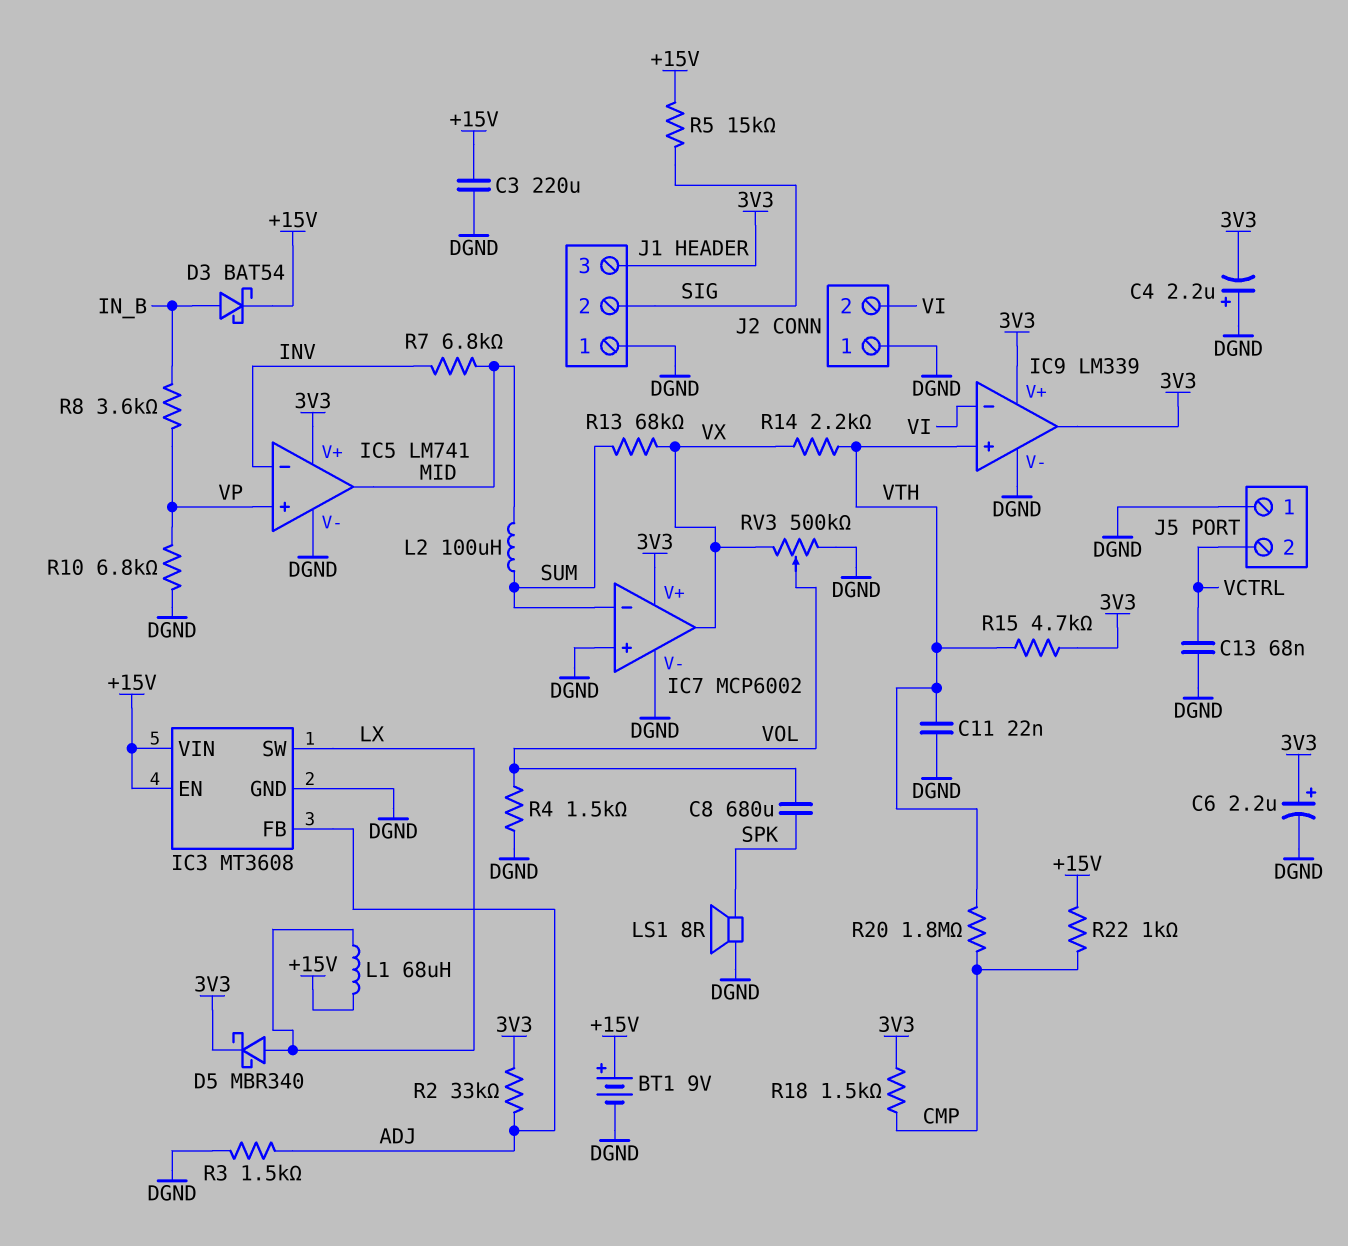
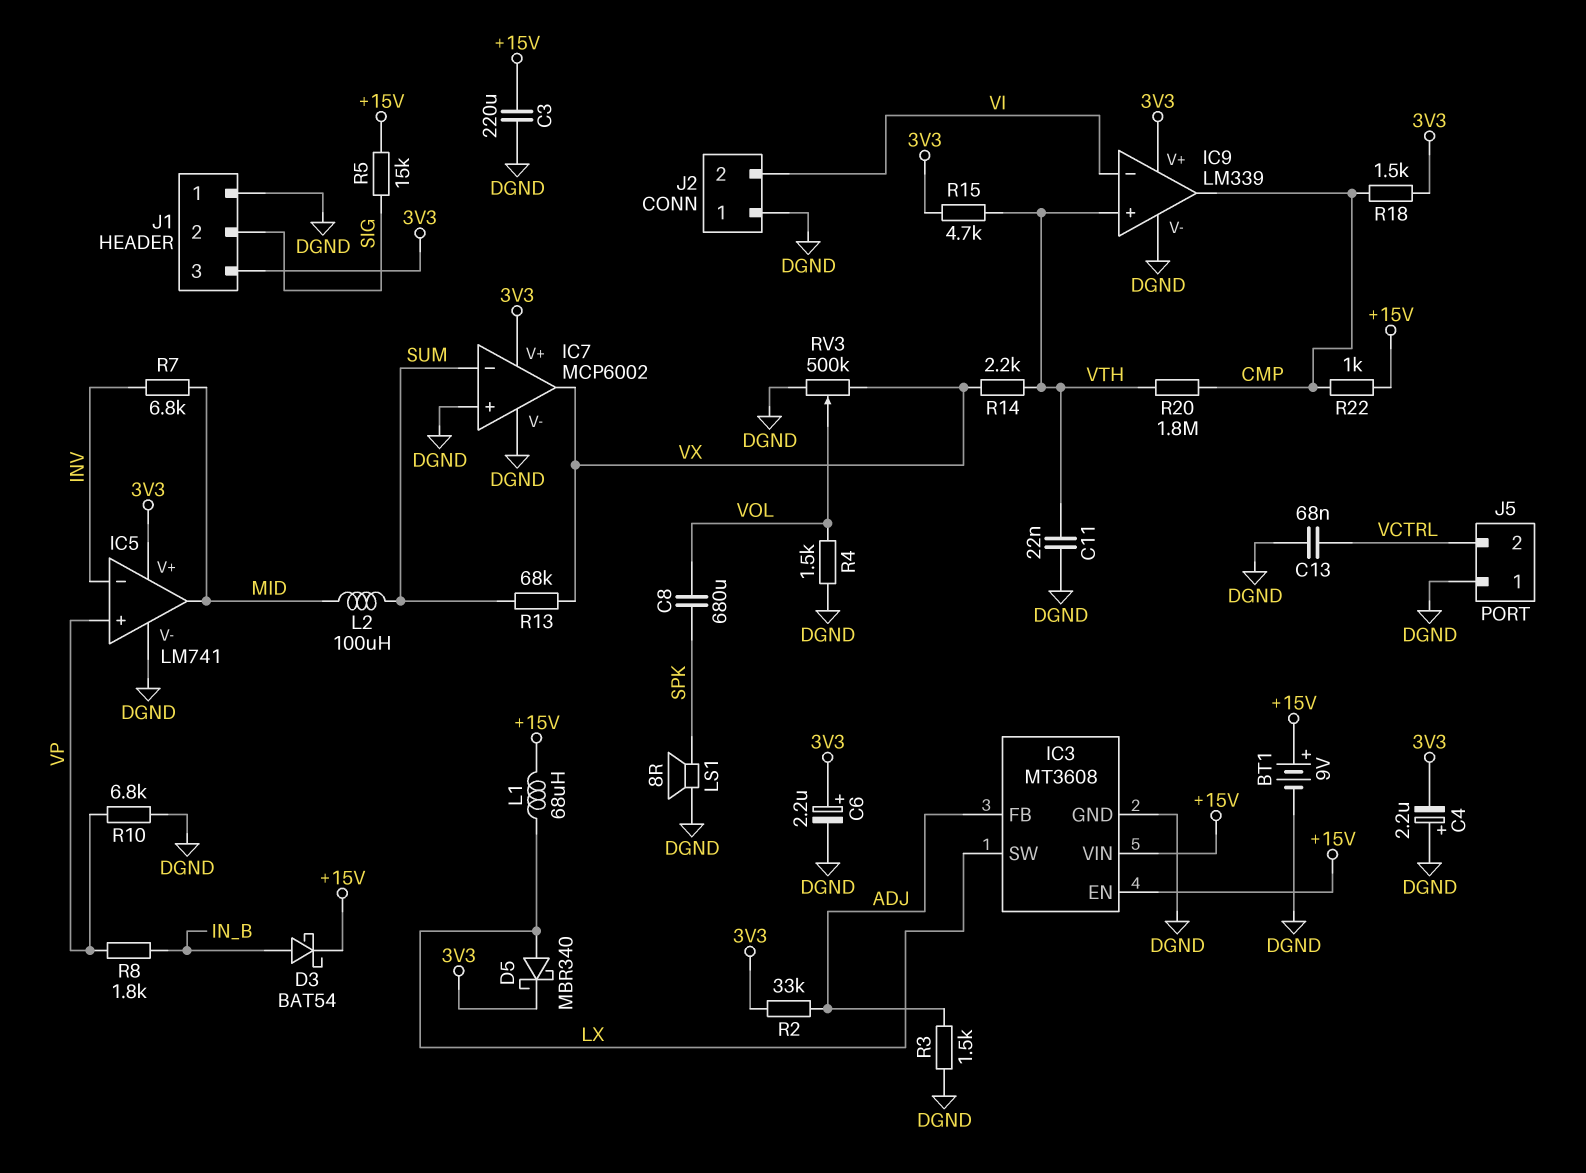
IC9 pin out: 3V3 -> CMP
R8: 3.6k (IN_B, VP) -> 1.8k (IN_B, VP)

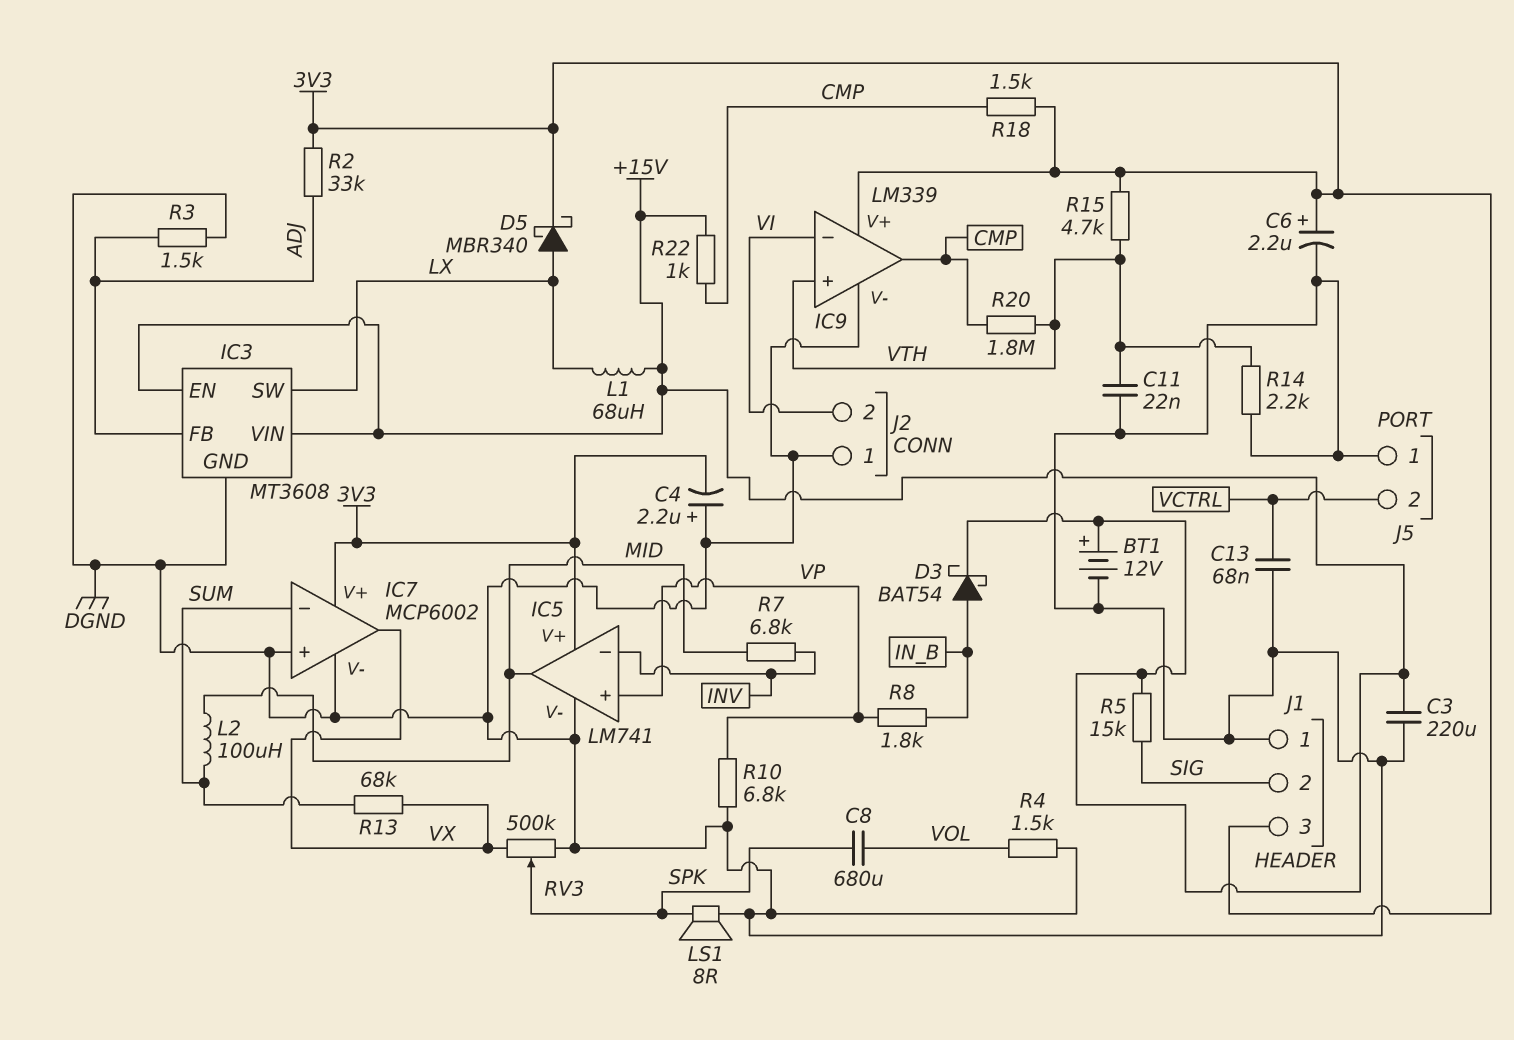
BT1: 9V (plus +15V, minus DGND) -> 12V (plus +15V, minus DGND)
R14: 2.2k (VTH, VX) -> 2.2k (DGND, VTH)
RV3: 500k (DGND, VX, wiper VOL) -> 500k (DGND, VX, wiper SPK)

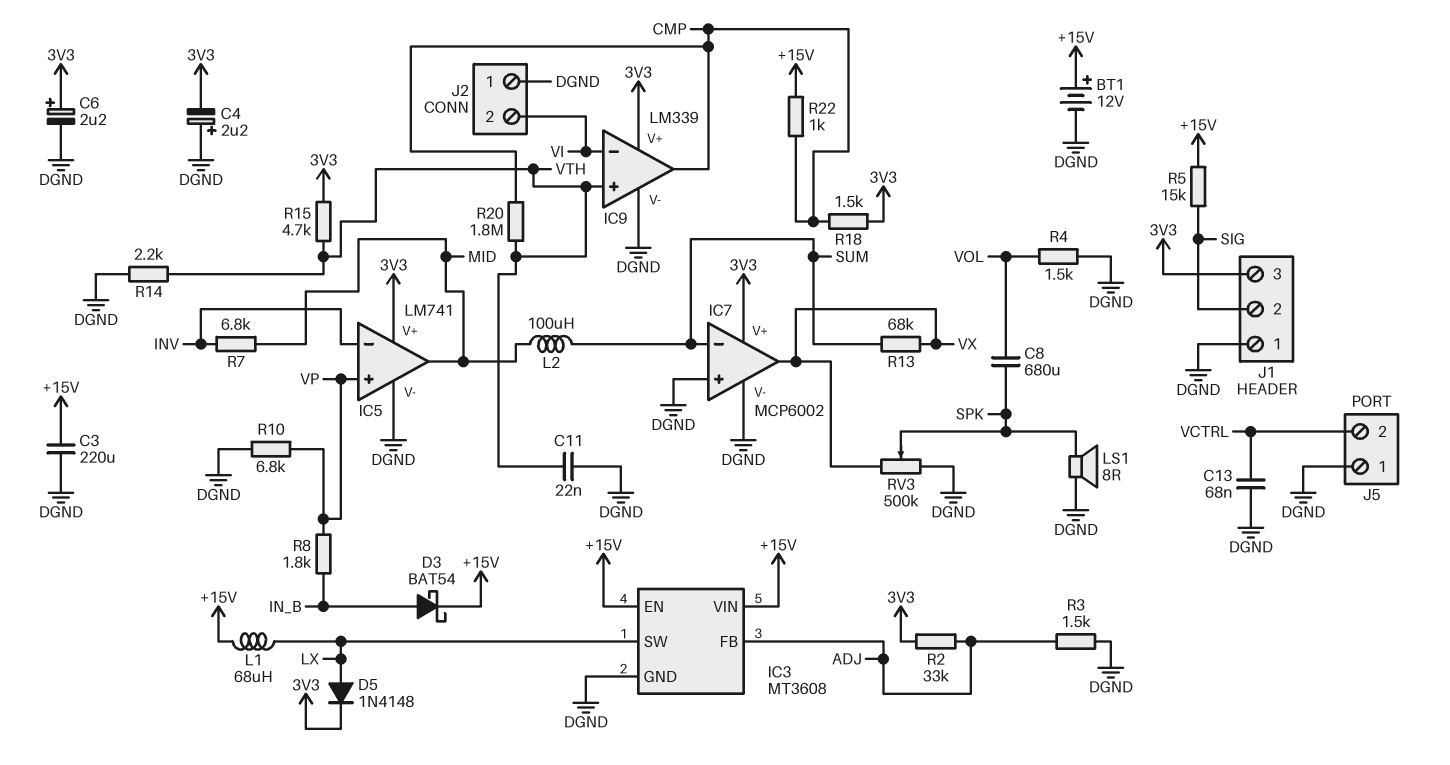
D5: schottky MBR340 (A LX, K 3V3) -> diode 1N4148 (A LX, K 3V3)

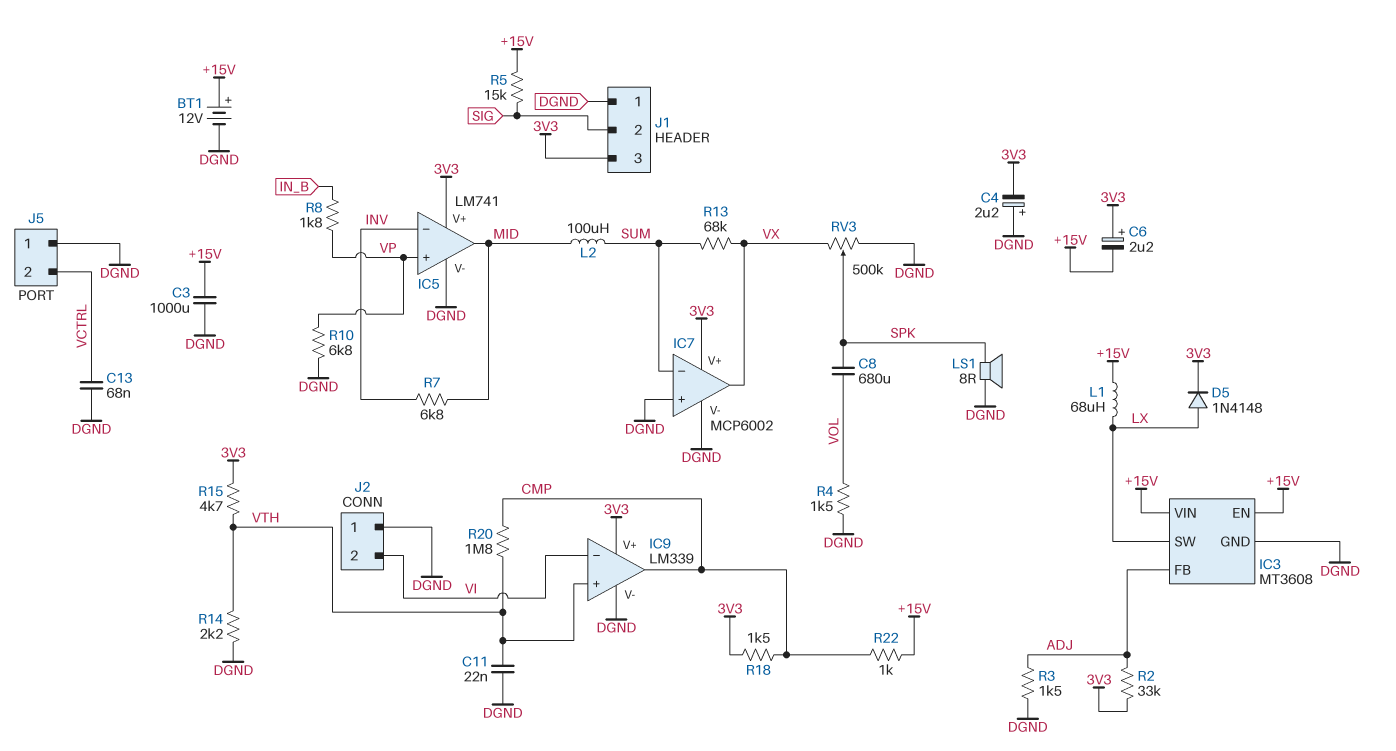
C3: 220uF (+15V, DGND) -> 1000uF (+15V, DGND)
C6: 2.2uF (plus 3V3, minus DGND) -> 2.2uF (plus 3V3, minus +15V)
D3: schottky BAT54 (A IN_B, K +15V) -> none

